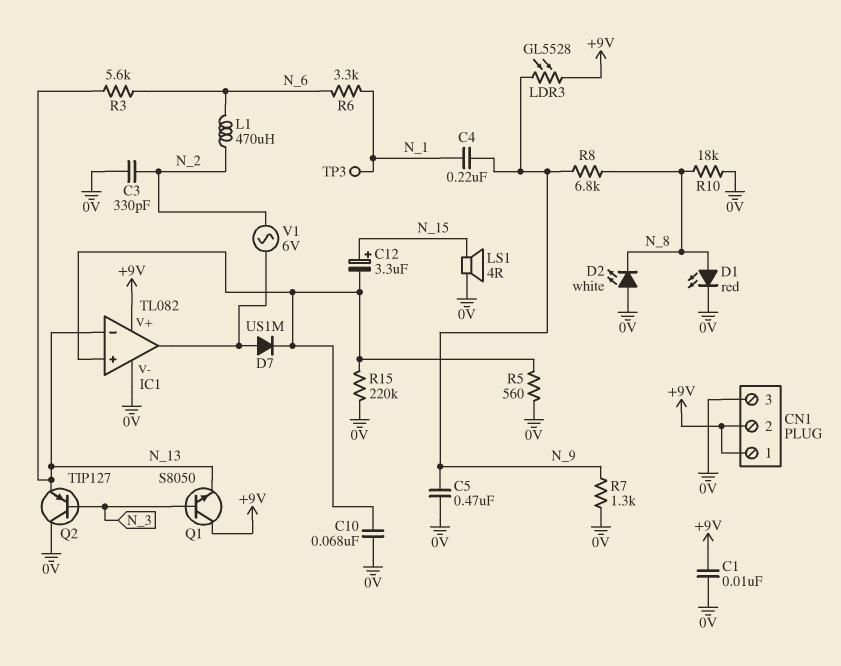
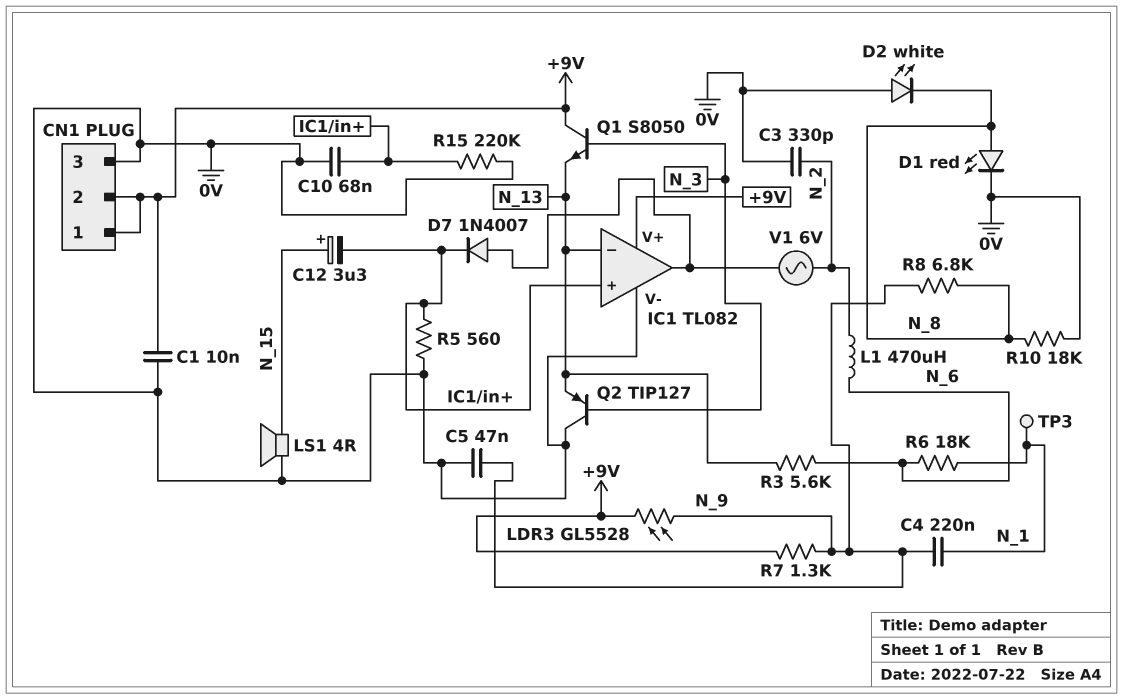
C5: 470nF (0V, N_9) -> 47nF (0V, N_9)
D7: diode US1M (A IC1/out, K IC1/in+) -> diode 1N4007 (A IC1/out, K IC1/in+)
R6: 3.3k (N_1, N_6) -> 18k (N_1, N_6)
R7: 1.3k (0V, N_9) -> 1.3k (+9V, N_9)

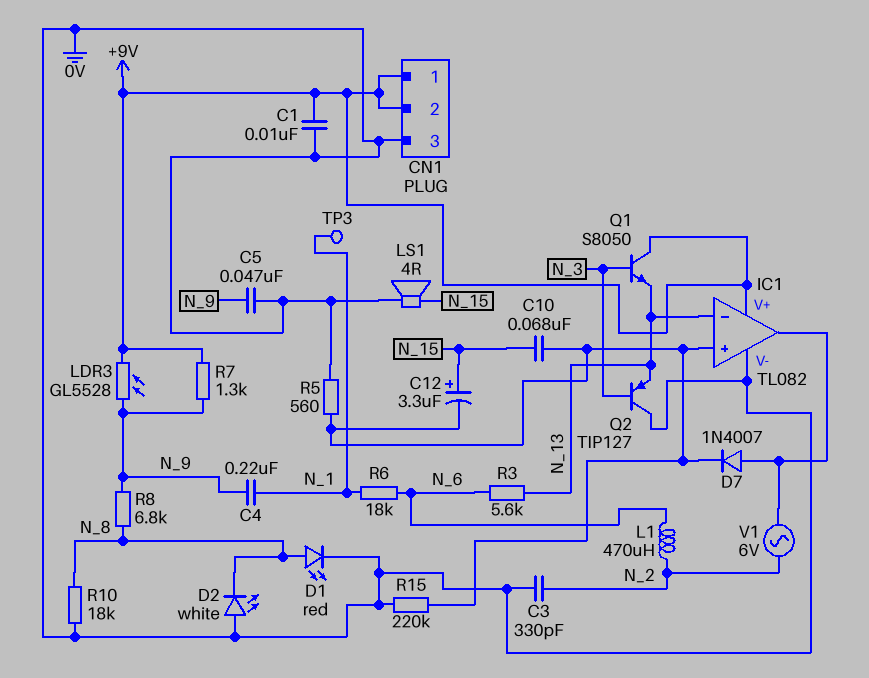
C10: 68nF (0V, IC1/in+) -> 68nF (IC1/in+, N_15)

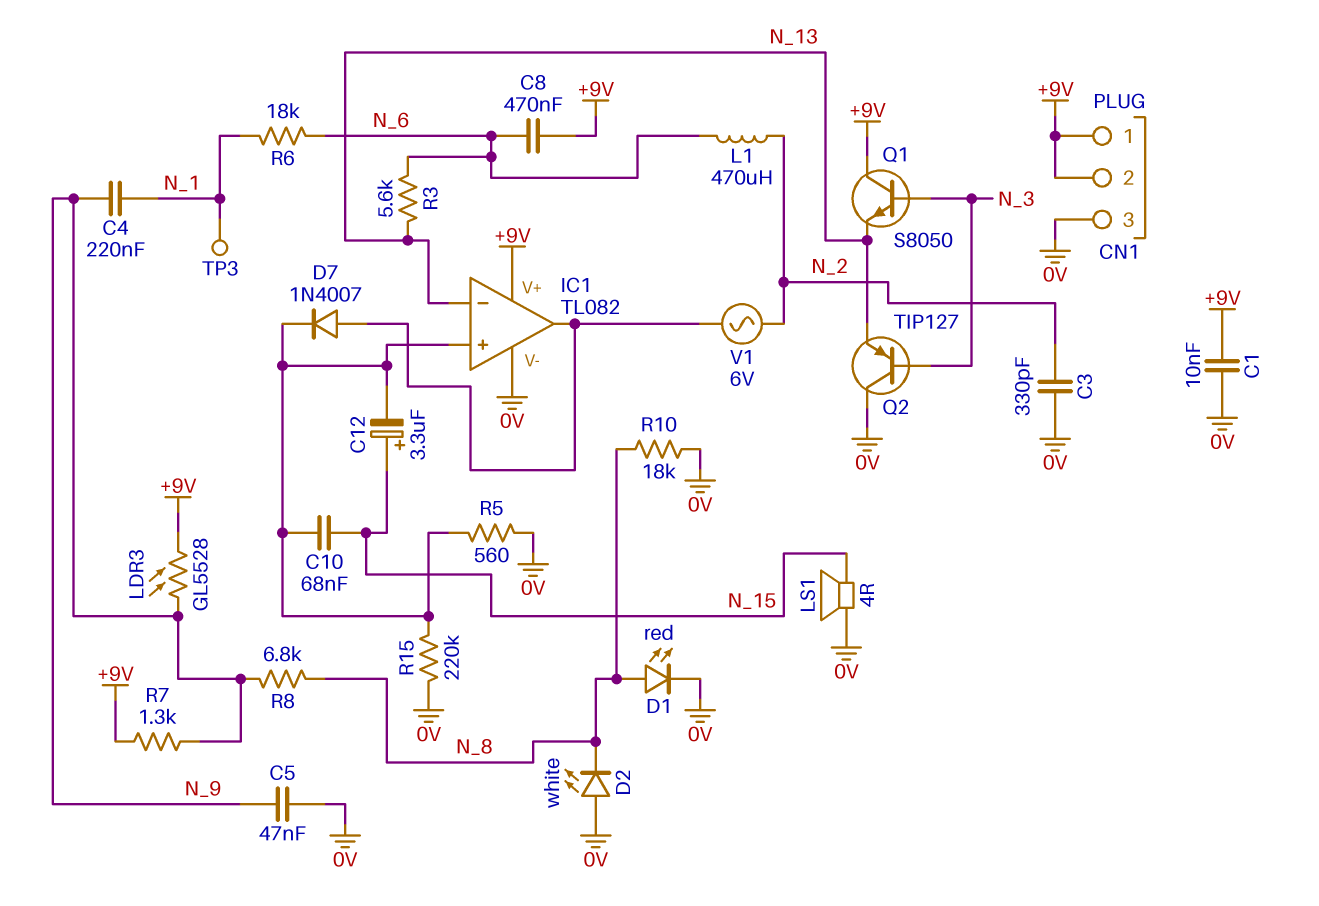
C8: none -> 470nF (+9V, N_6)

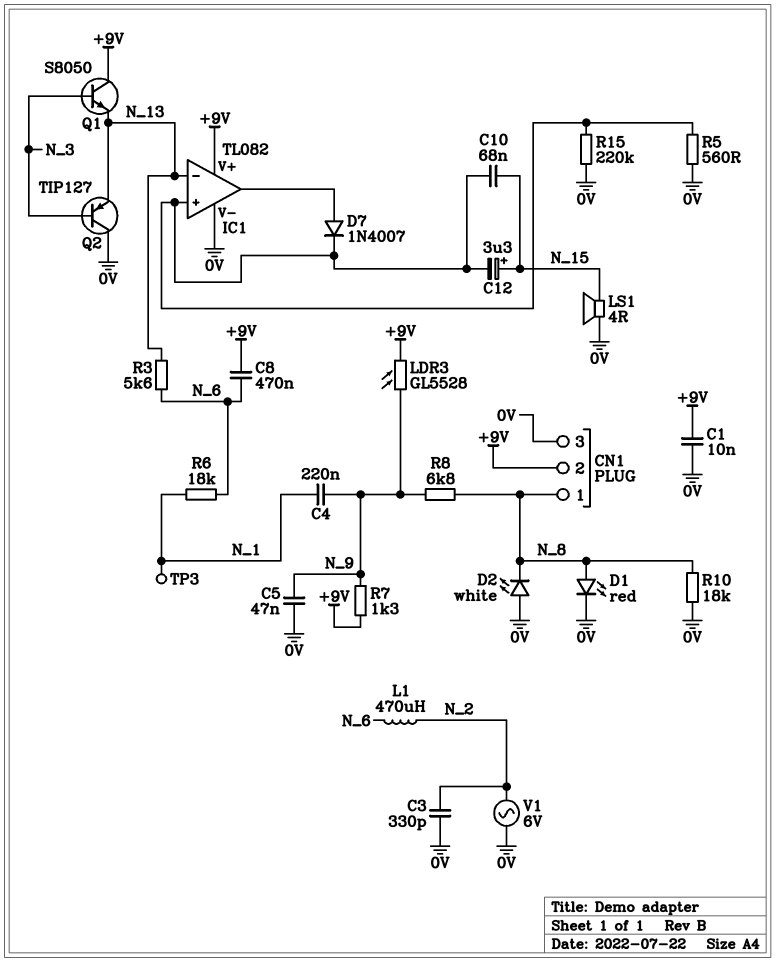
CN1 pin 1: +9V -> N_8
V1: AC 6V (IC1/out, N_2) -> AC 6V (0V, N_2)

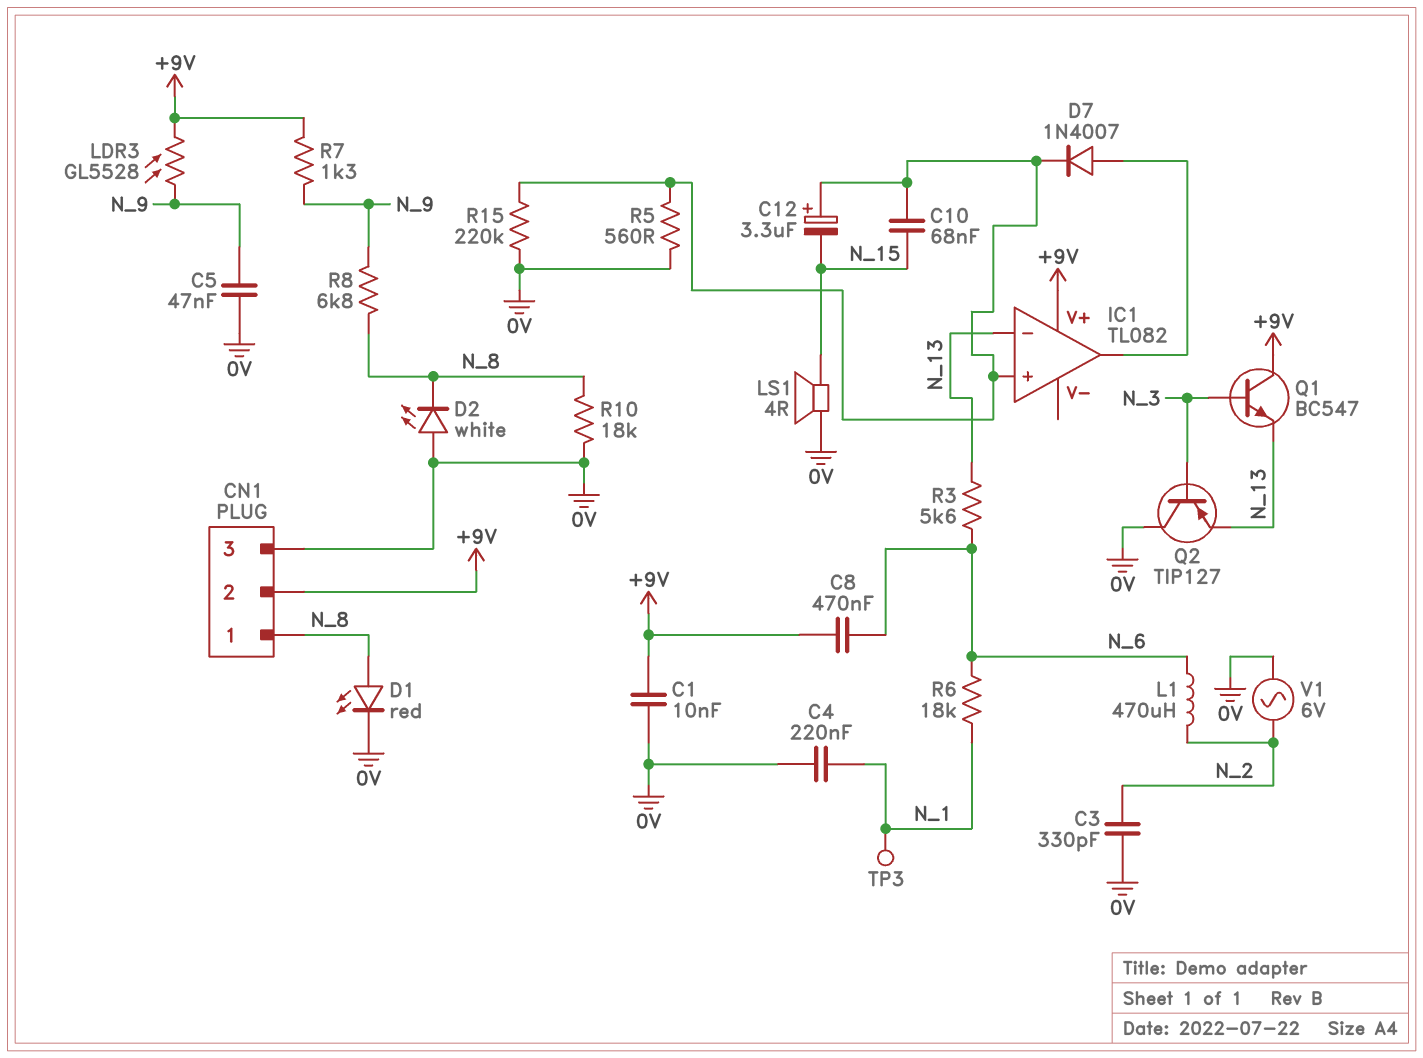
C4: 220nF (N_1, N_9) -> 220nF (0V, N_1)
C12: 3.3uF (plus N_15, minus IC1/in+) -> 3.3uF (plus IC1/in+, minus N_15)
IC1 pin V-: 0V -> none
Q1: NPN S8050 (B N_3, C +9V, E N_13) -> NPN BC547 (B N_3, C +9V, E N_13)

